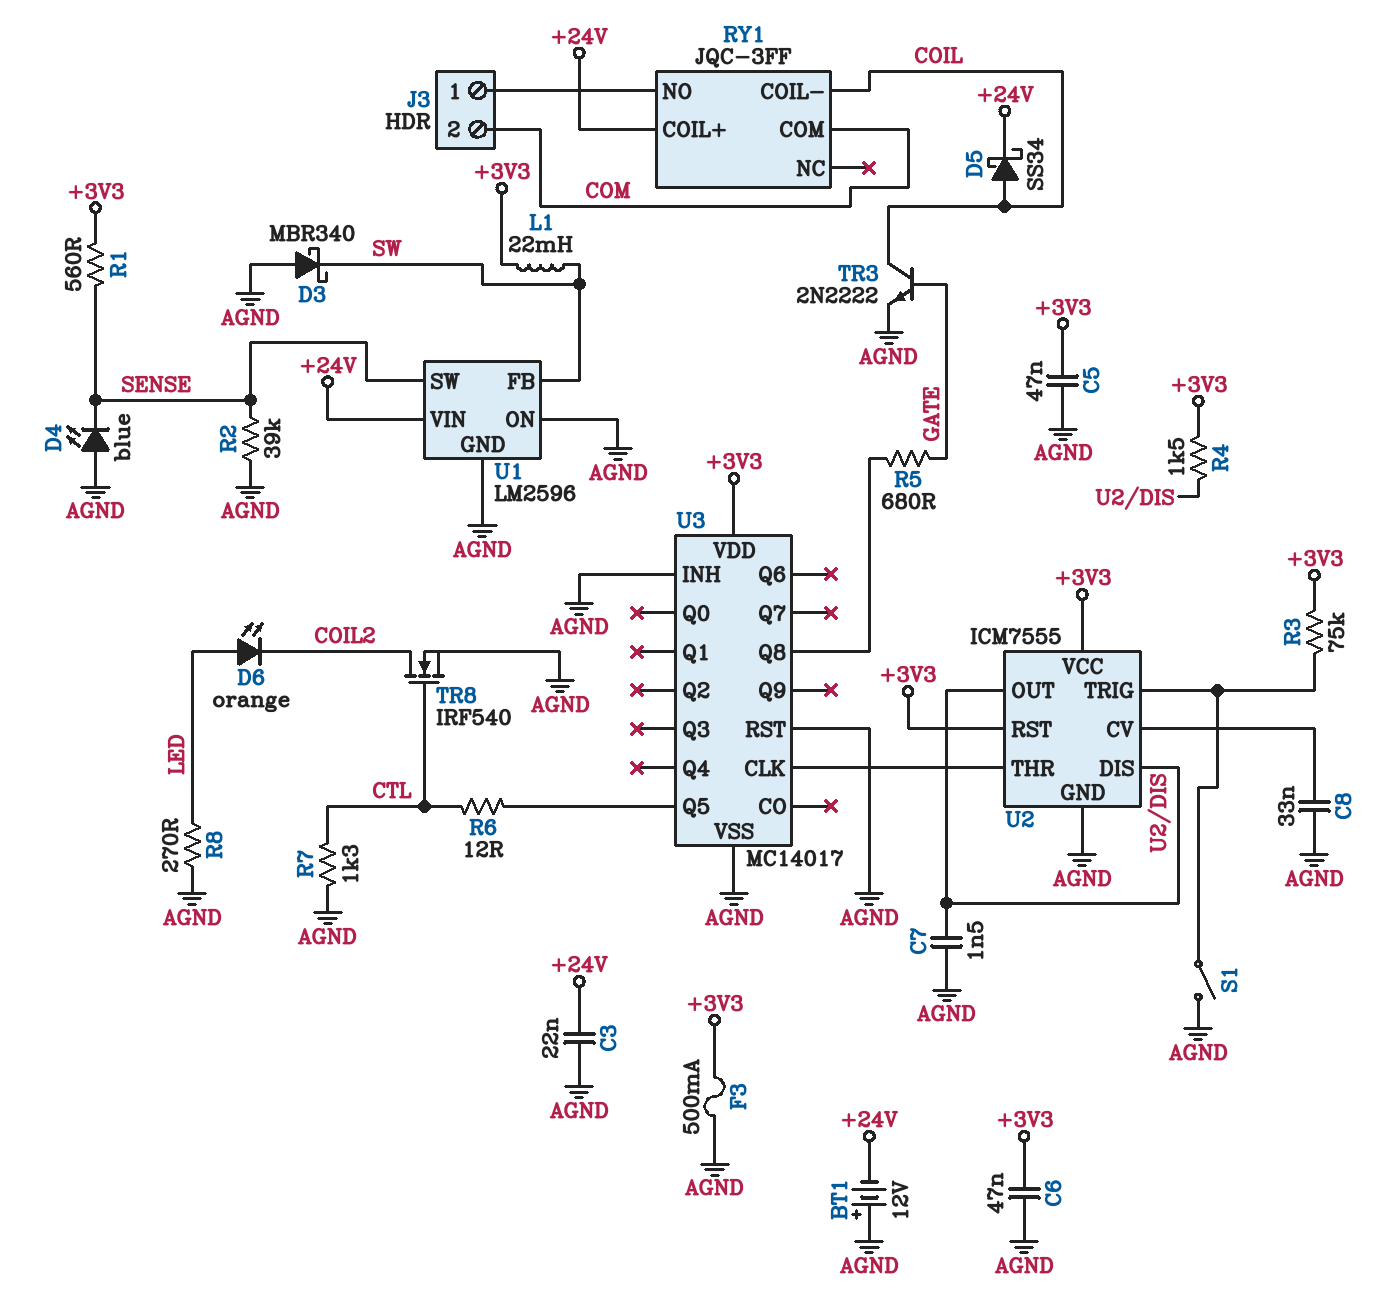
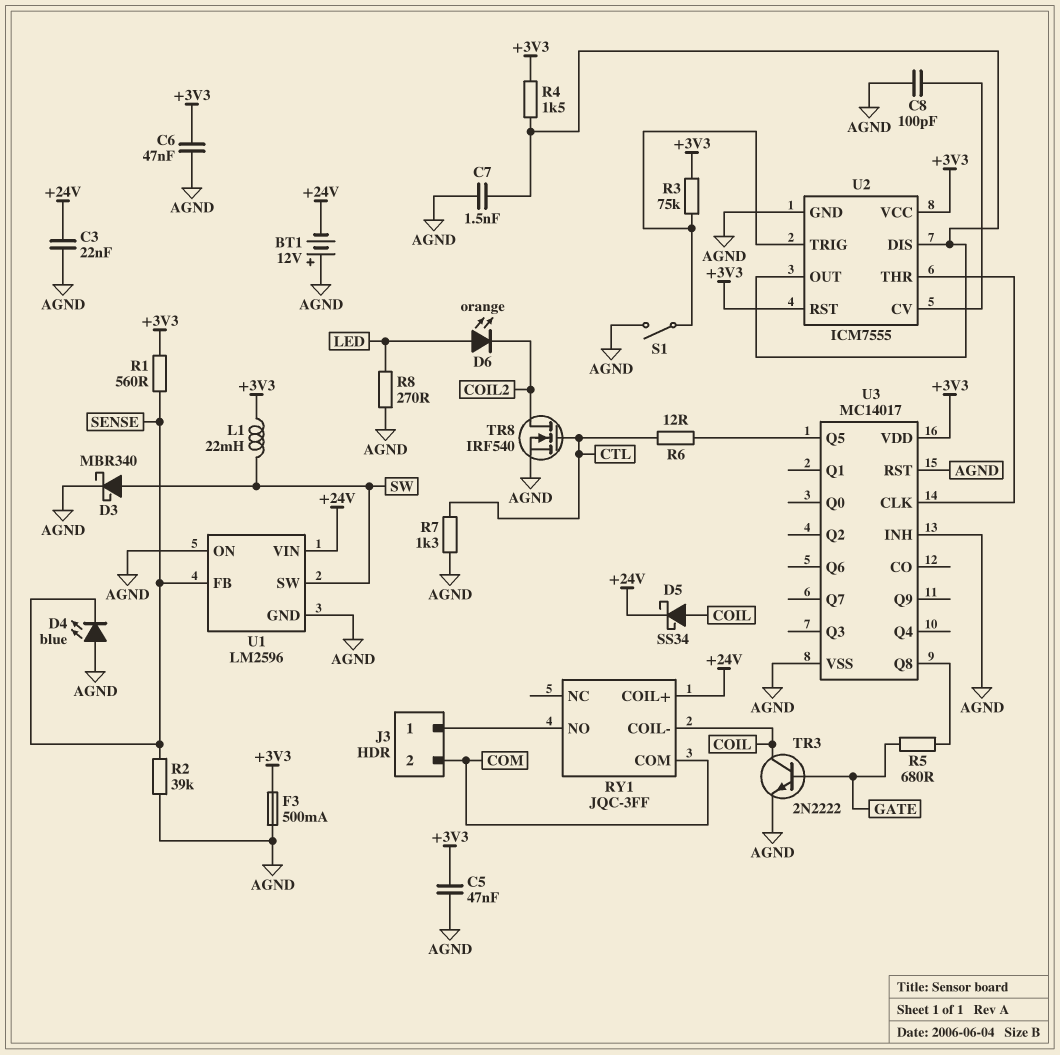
C8: 33nF (AGND, U2/CV) -> 100pF (AGND, U2/CV)
D3: schottky MBR340 (A AGND, K SW) -> schottky MBR340 (A SW, K AGND)
U1 pin FB: SW -> SENSE
U1 pin SW: SENSE -> SW

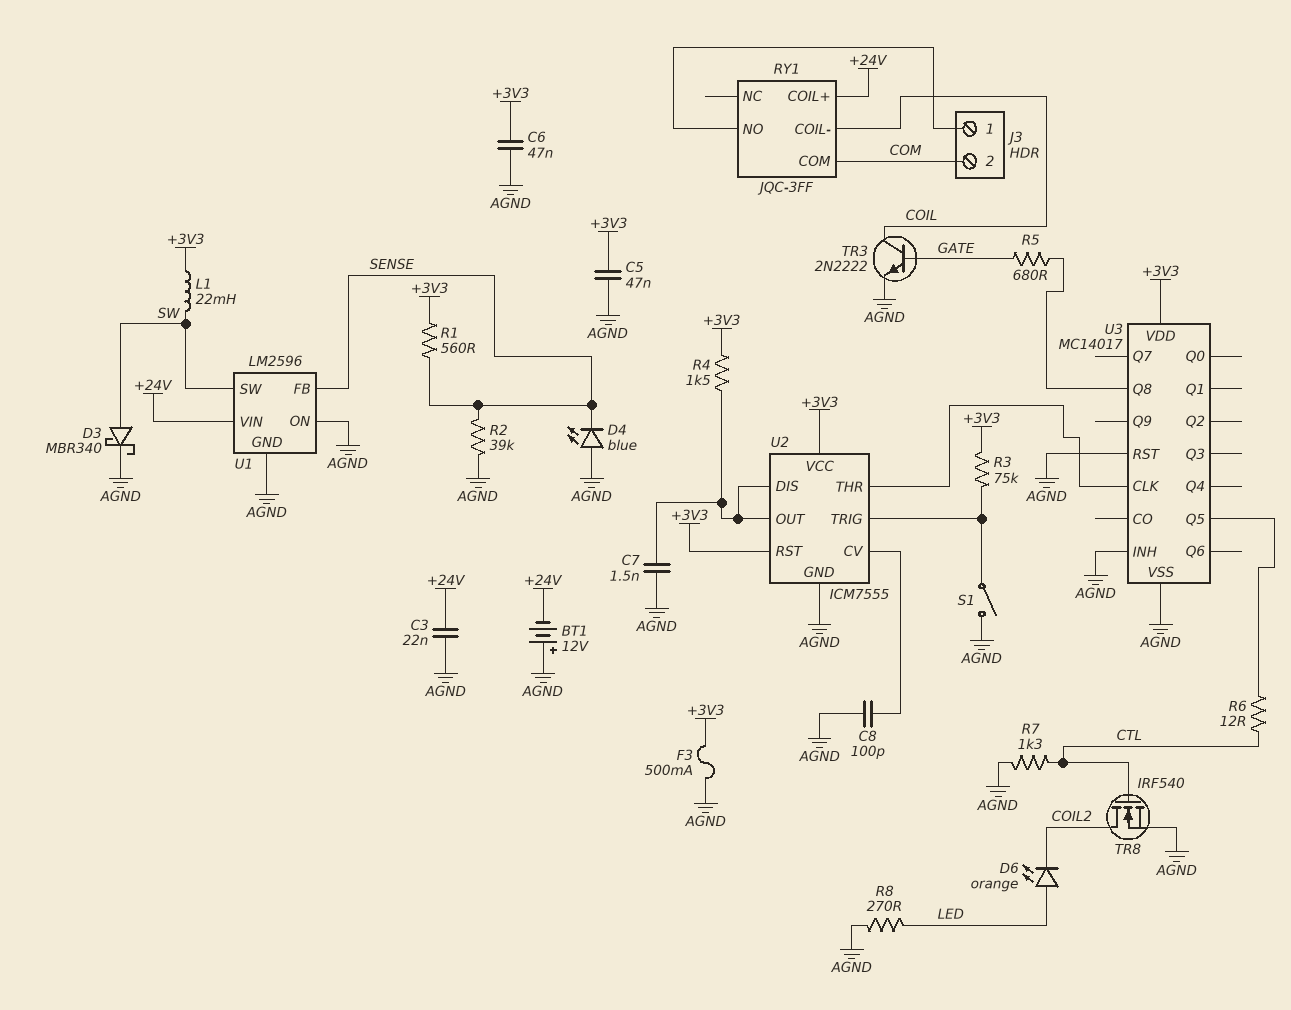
D5: schottky SS34 (A COIL, K +24V) -> none

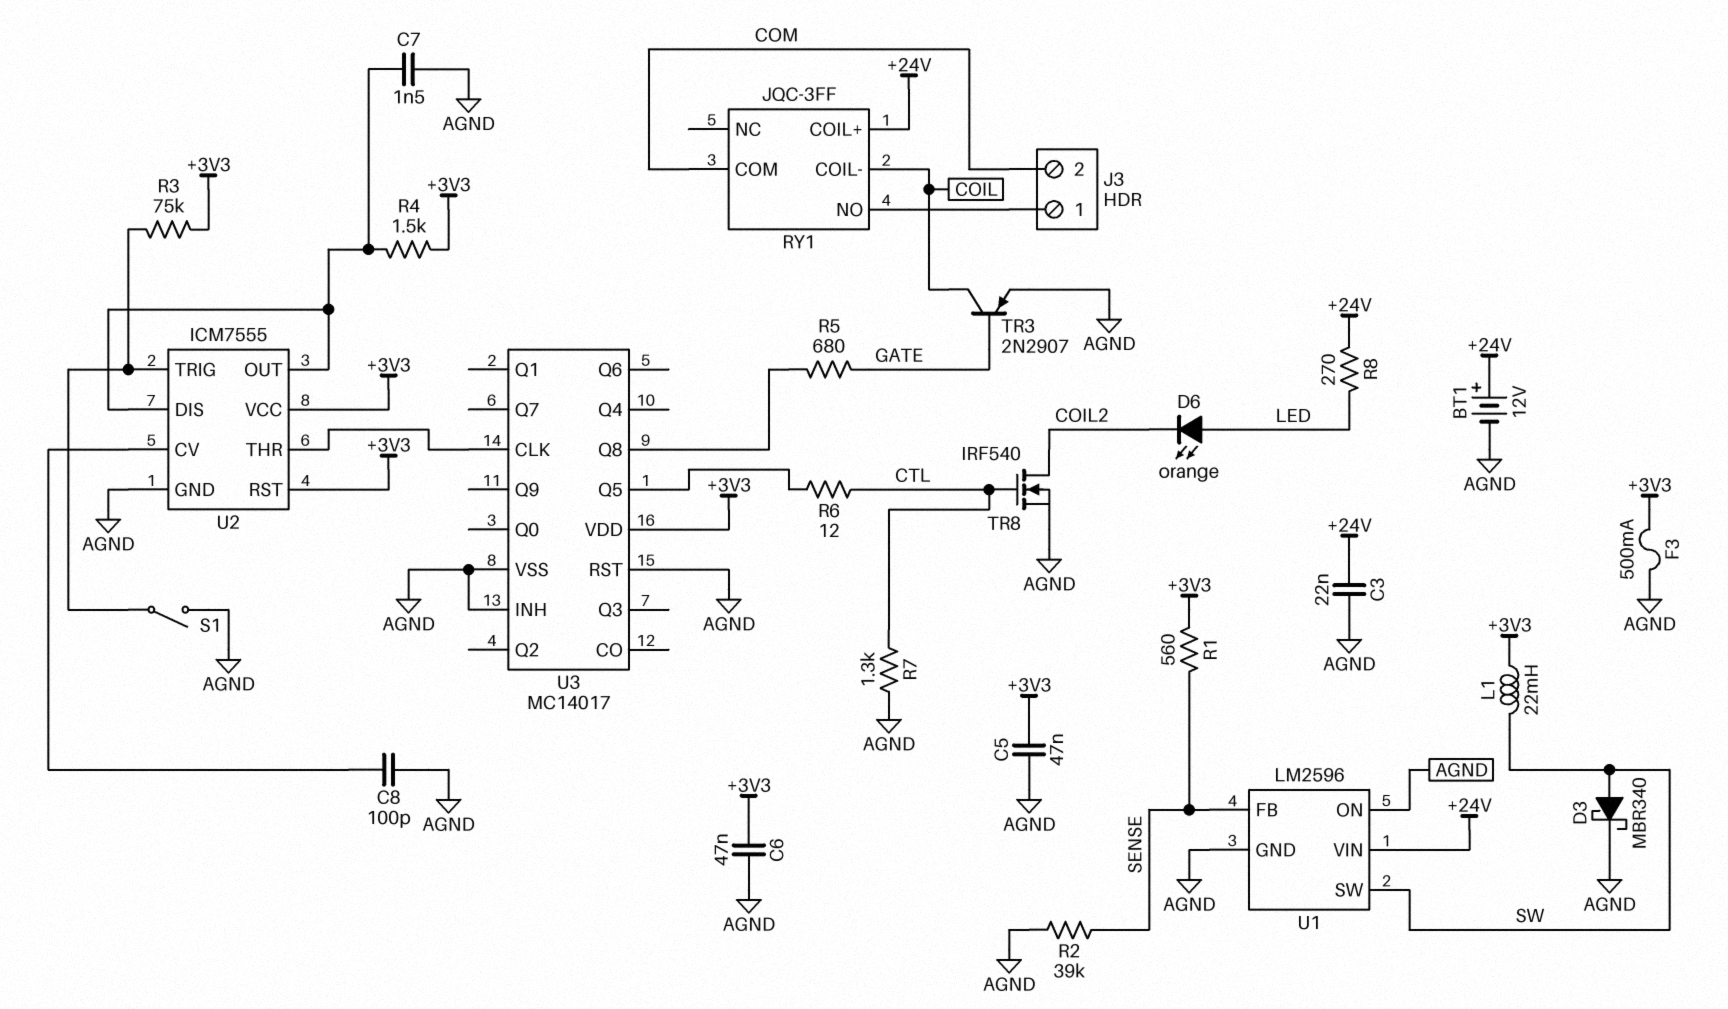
BT1: 12V (plus AGND, minus +24V) -> 12V (plus +24V, minus AGND)
D4: LED blue (A AGND, K SENSE) -> none
R8: 270 (AGND, LED) -> 270 (+24V, LED)
TR3: NPN 2N2222 (B GATE, C COIL, E AGND) -> PNP 2N2907 (B GATE, C COIL, E AGND)

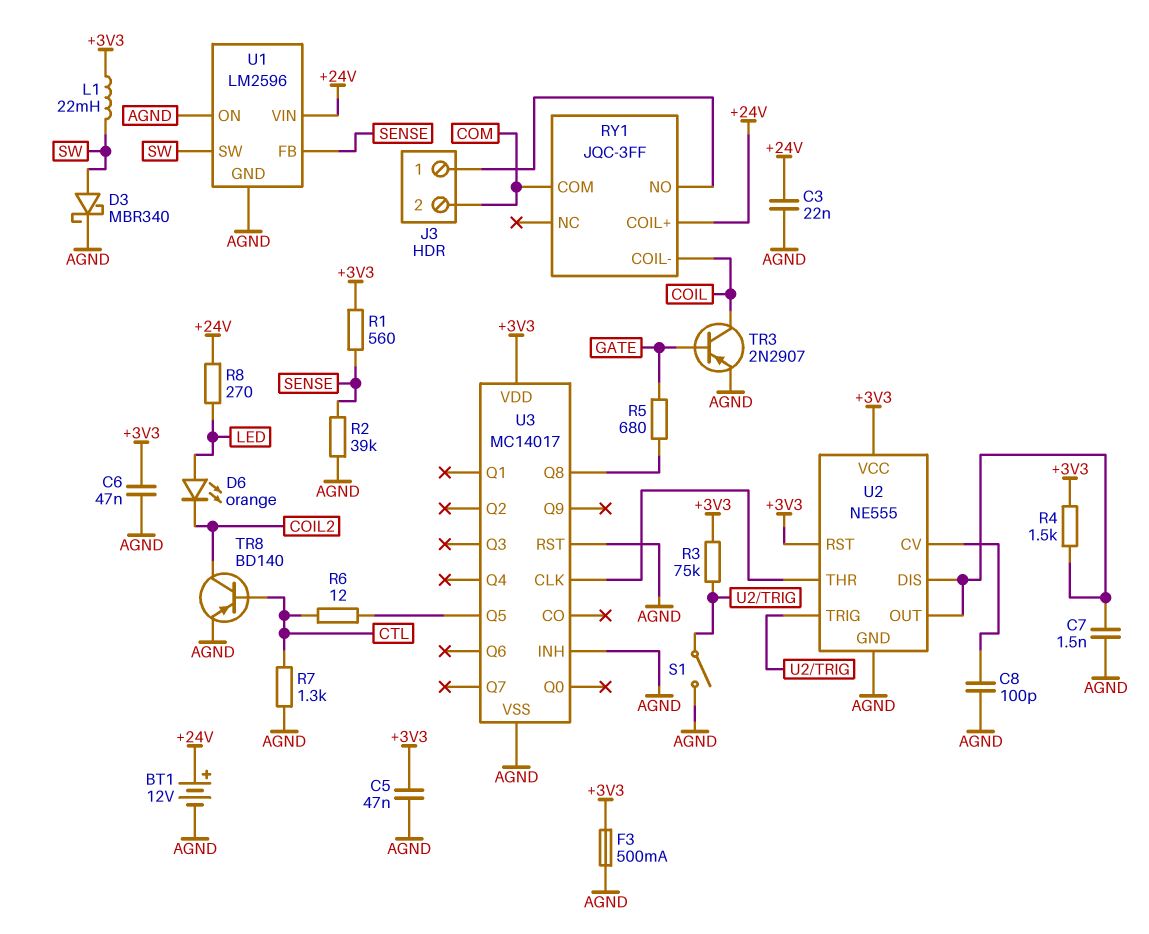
TR8: NMOS IRF540 (G CTL, D COIL2, S AGND) -> PNP BD140 (B CTL, C COIL2, E AGND)
U2: ICM7555 -> NE555

